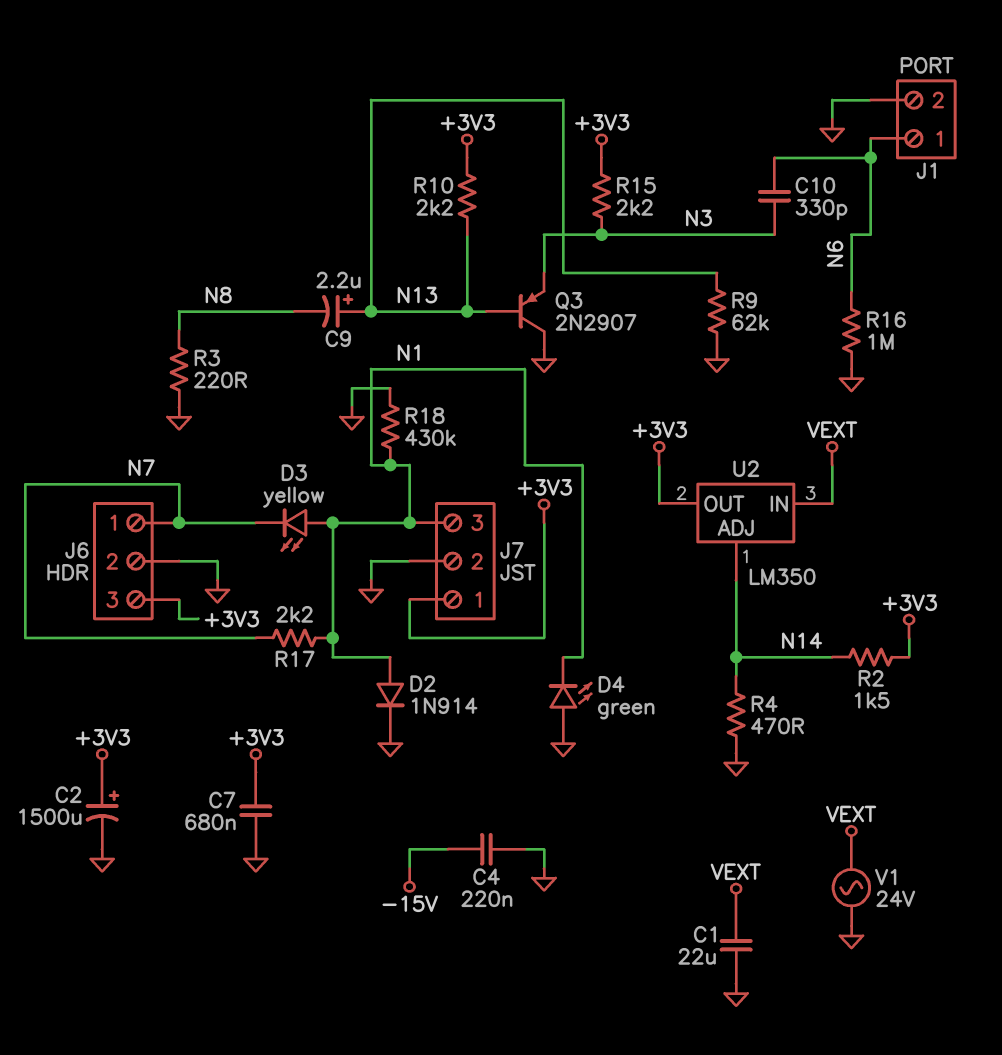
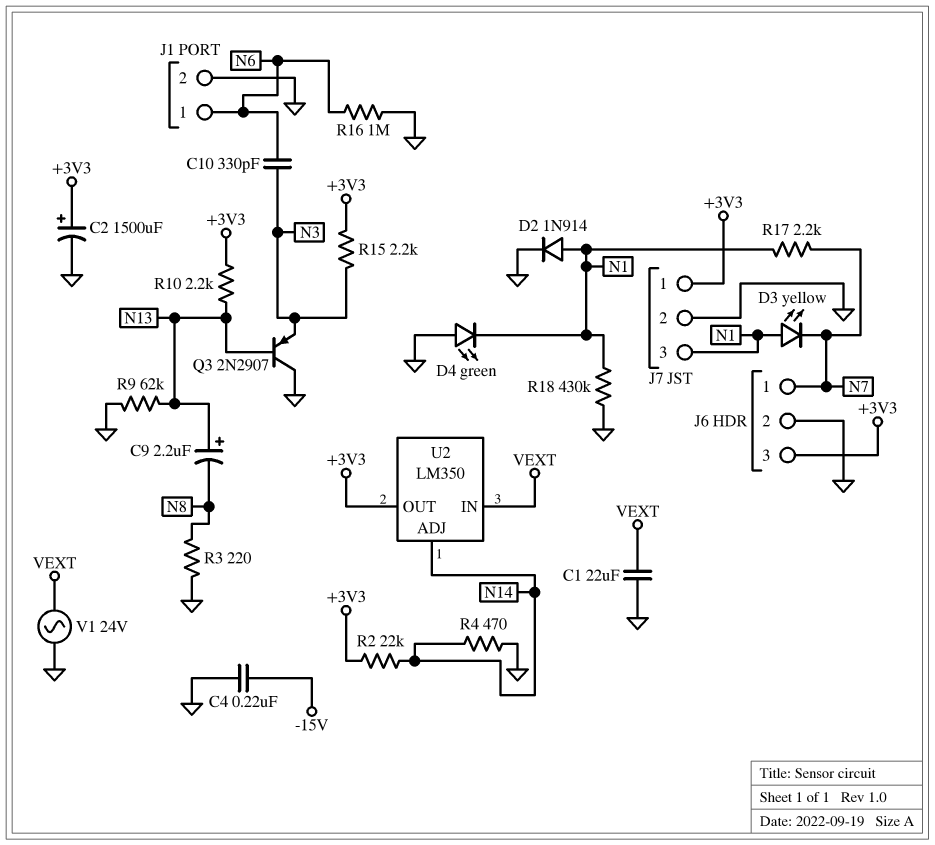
C7: 680nF (+3V3, GND) -> none
R2: 1.5k (+3V3, N14) -> 22k (+3V3, N14)

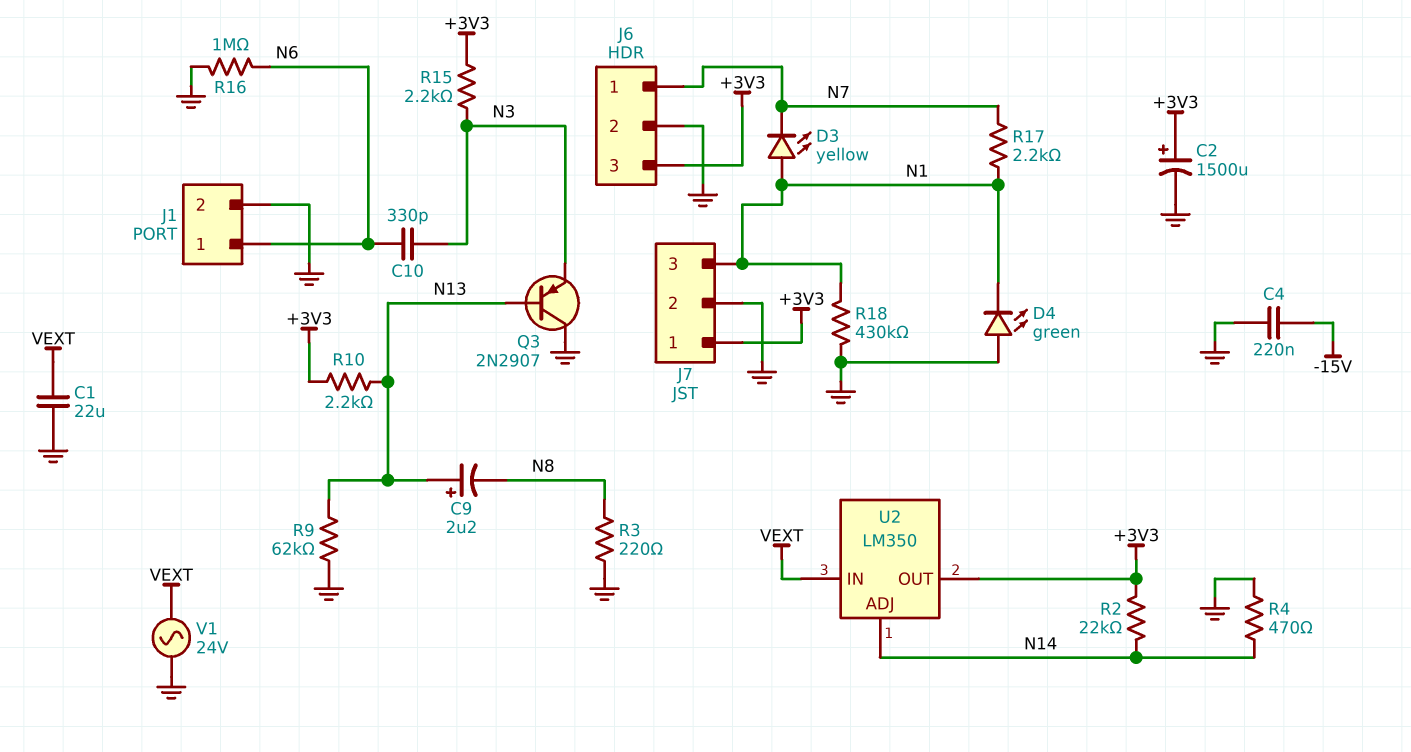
D2: diode 1N914 (A N1, K GND) -> none

